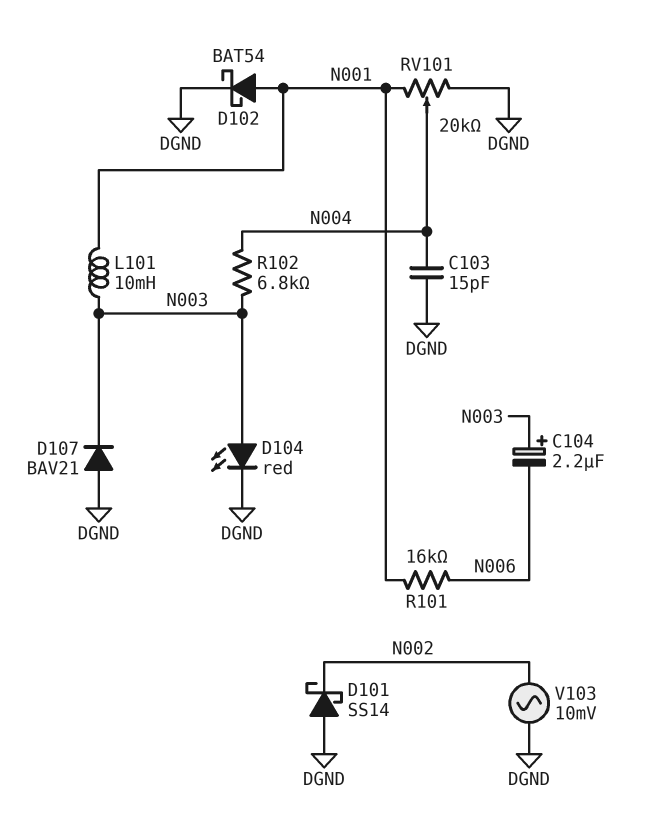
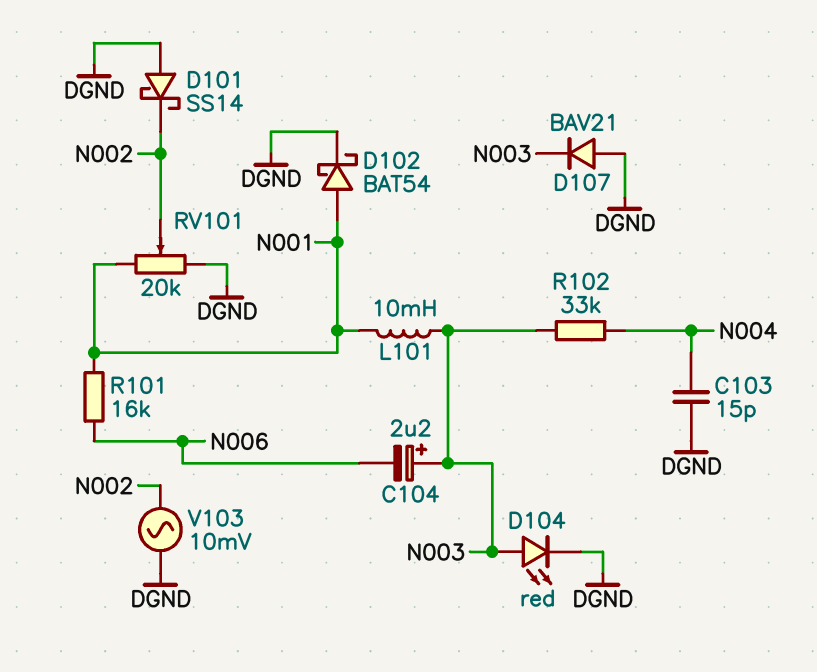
R102: 6.8k (N003, N004) -> 33k (N003, N004)
RV101: 20k (DGND, N001, wiper N004) -> 20k (DGND, N001, wiper N002)

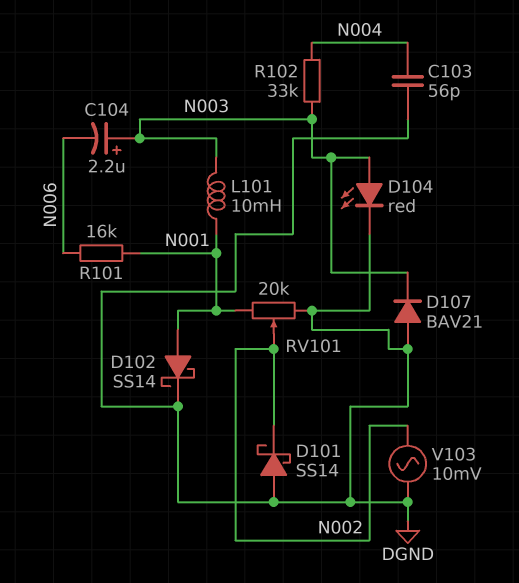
C103: 15pF (DGND, N004) -> 56pF (DGND, N004)
D102: schottky BAT54 (A N001, K DGND) -> schottky SS14 (A N001, K DGND)

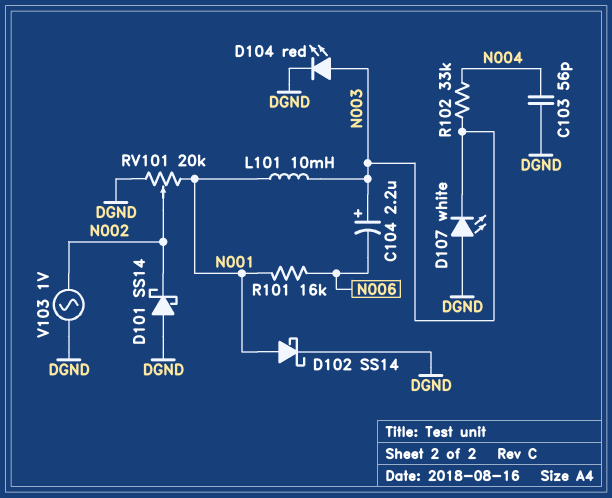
D107: diode BAV21 (A DGND, K N003) -> LED white (A DGND, K N003)
V103: AC 10mV (DGND, N002) -> AC 1V (DGND, N002)

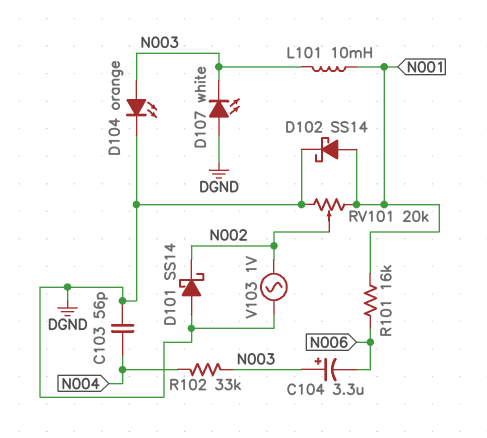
C104: 2.2uF (plus N003, minus N006) -> 3.3uF (plus N003, minus N006)
D104: LED red (A N003, K DGND) -> LED orange (A N003, K DGND)

